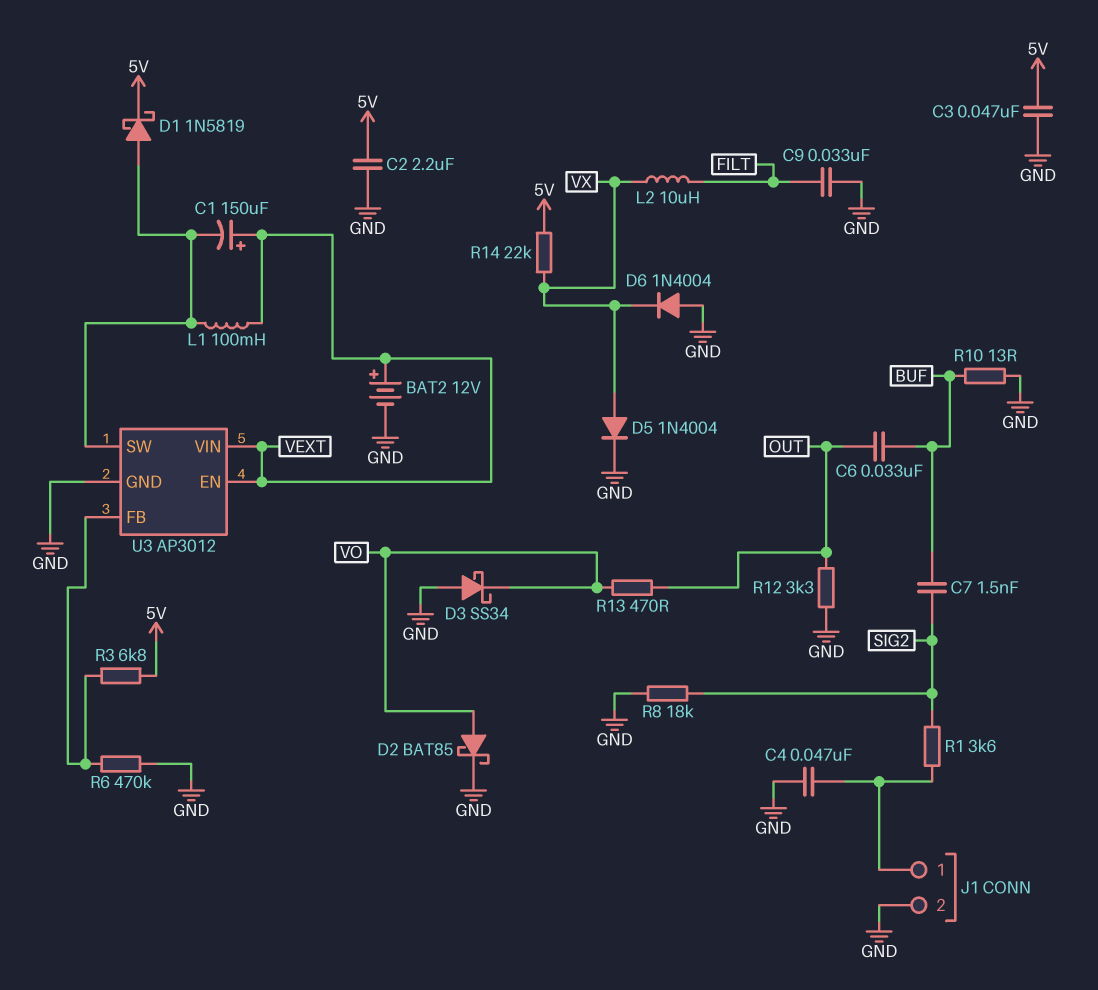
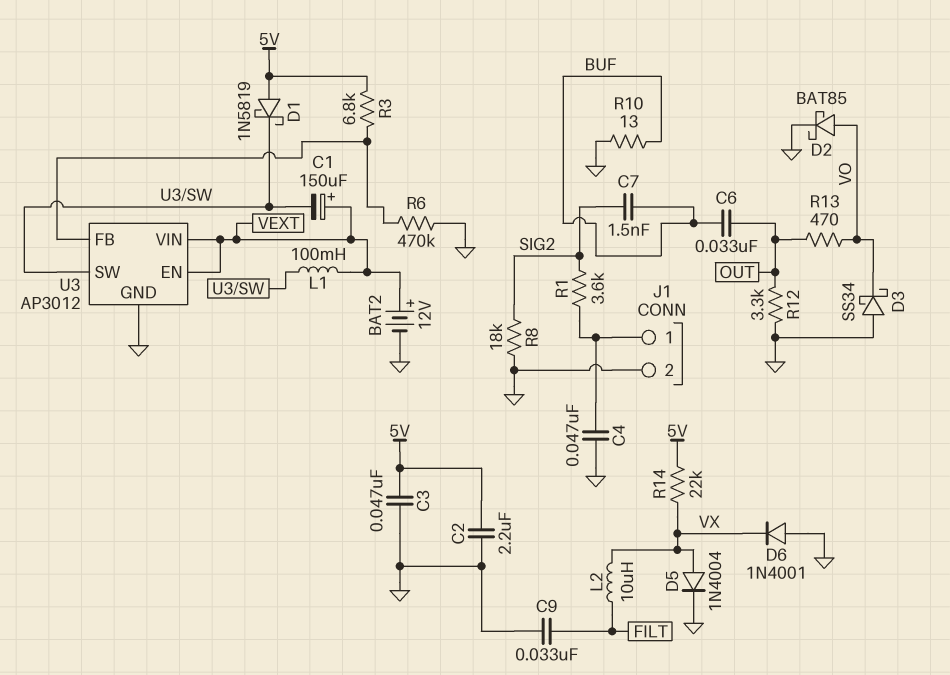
D1: schottky 1N5819 (A U3/SW, K 5V) -> schottky 1N5819 (A 5V, K U3/SW)
D6: diode 1N4004 (A GND, K VX) -> diode 1N4001 (A GND, K VX)

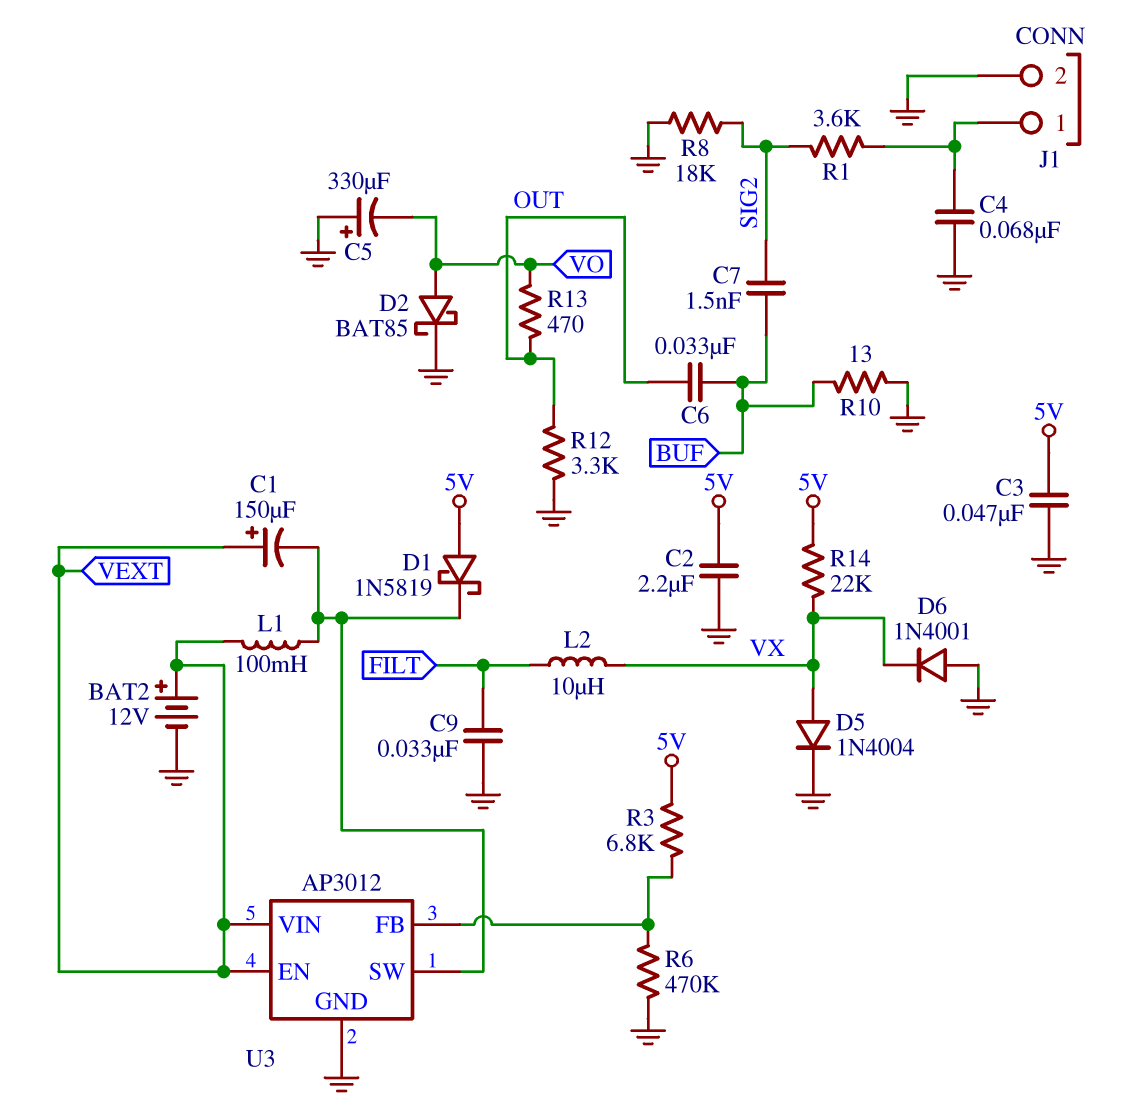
C4: 47nF (GND, J1/1) -> 68nF (GND, J1/1)
C5: none -> 330uF (plus GND, minus VO)
D3: schottky SS34 (A GND, K VO) -> none

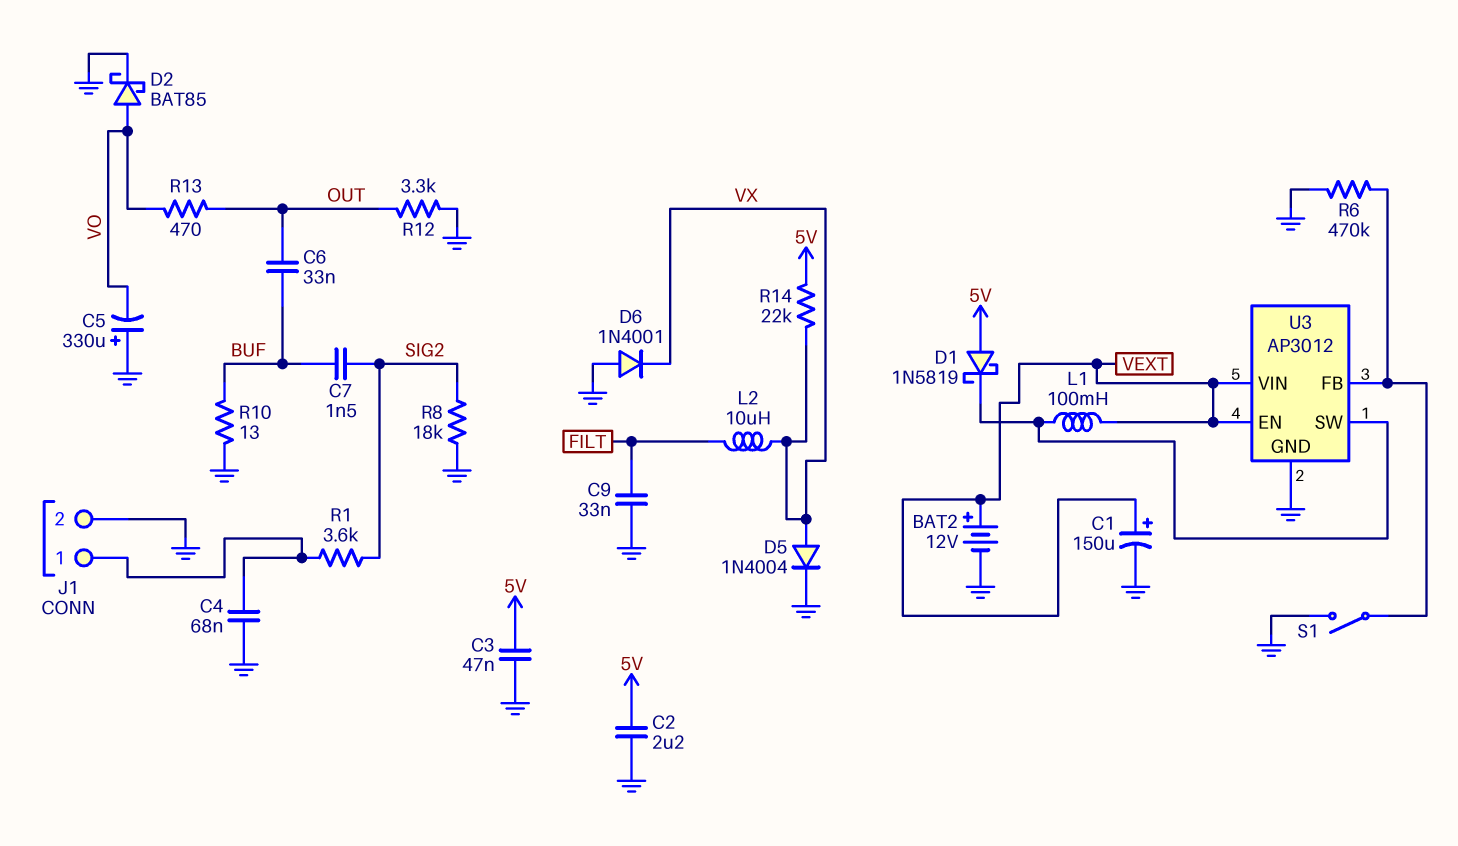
C1: 150uF (plus VEXT, minus U3/SW) -> 150uF (plus VEXT, minus GND)
R3: 6.8k (5V, U3/FB) -> none
S1: none -> switch (GND, U3/FB)

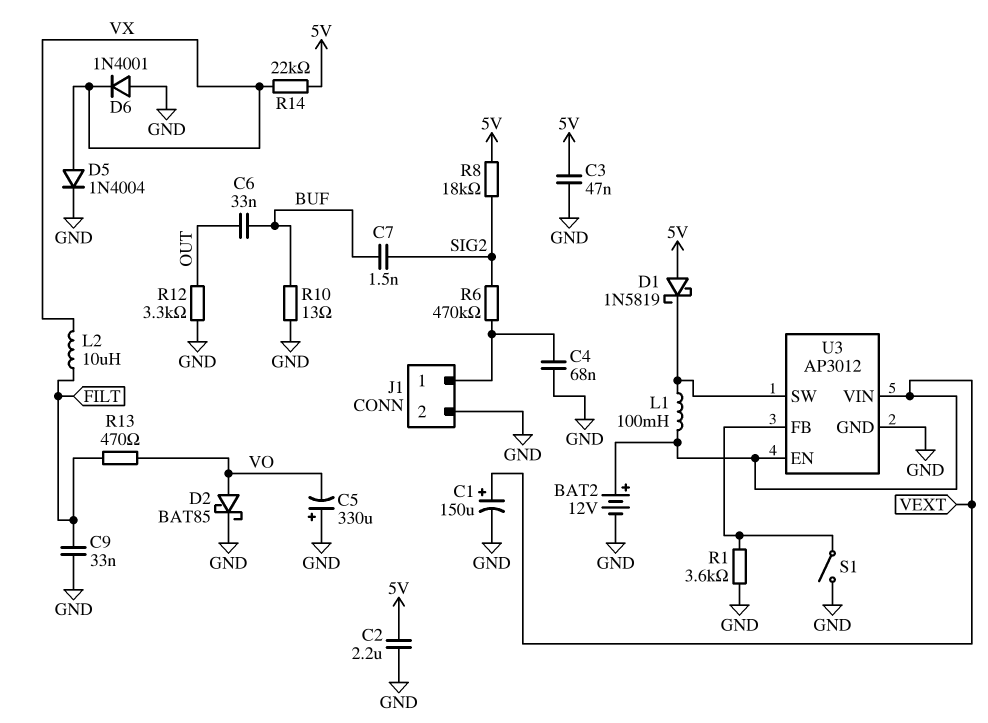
R1: 3.6k (J1/1, SIG2) -> 3.6k (GND, U3/FB)
R6: 470k (GND, U3/FB) -> 470k (J1/1, SIG2)
R8: 18k (GND, SIG2) -> 18k (5V, SIG2)
R13: 470 (OUT, VO) -> 470 (FILT, VO)

